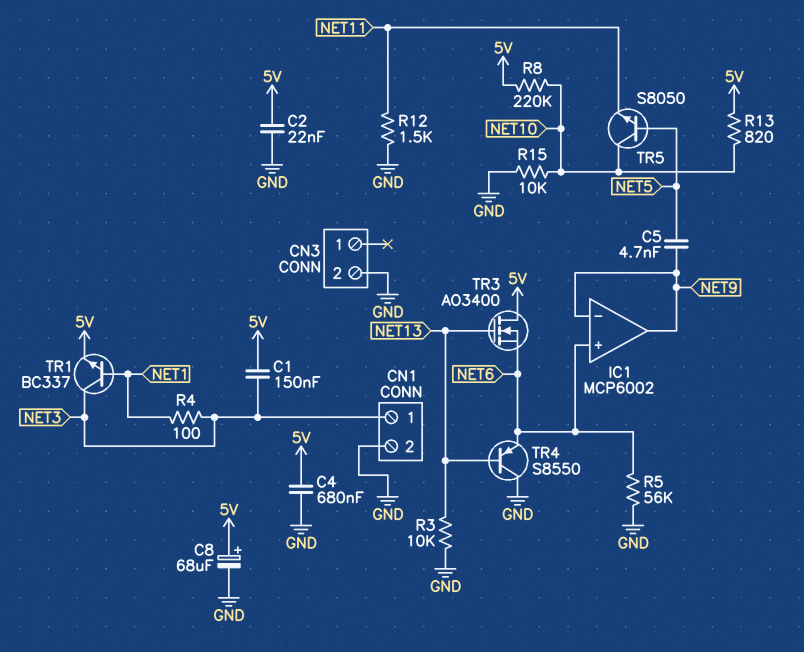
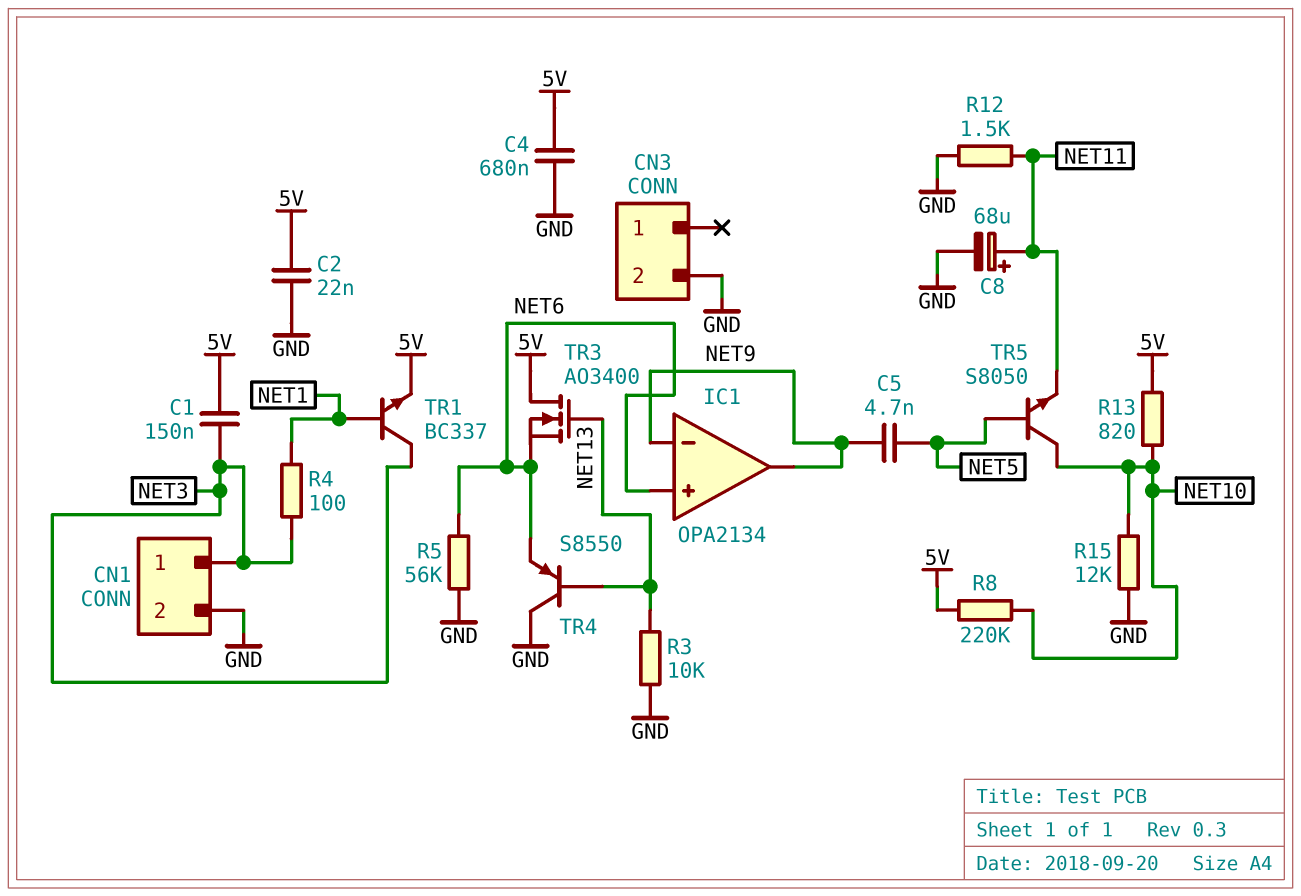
C8: 68uF (plus 5V, minus GND) -> 68uF (plus NET11, minus GND)
IC1: MCP6002 -> OPA2134
R15: 10k (GND, NET10) -> 12k (GND, NET10)

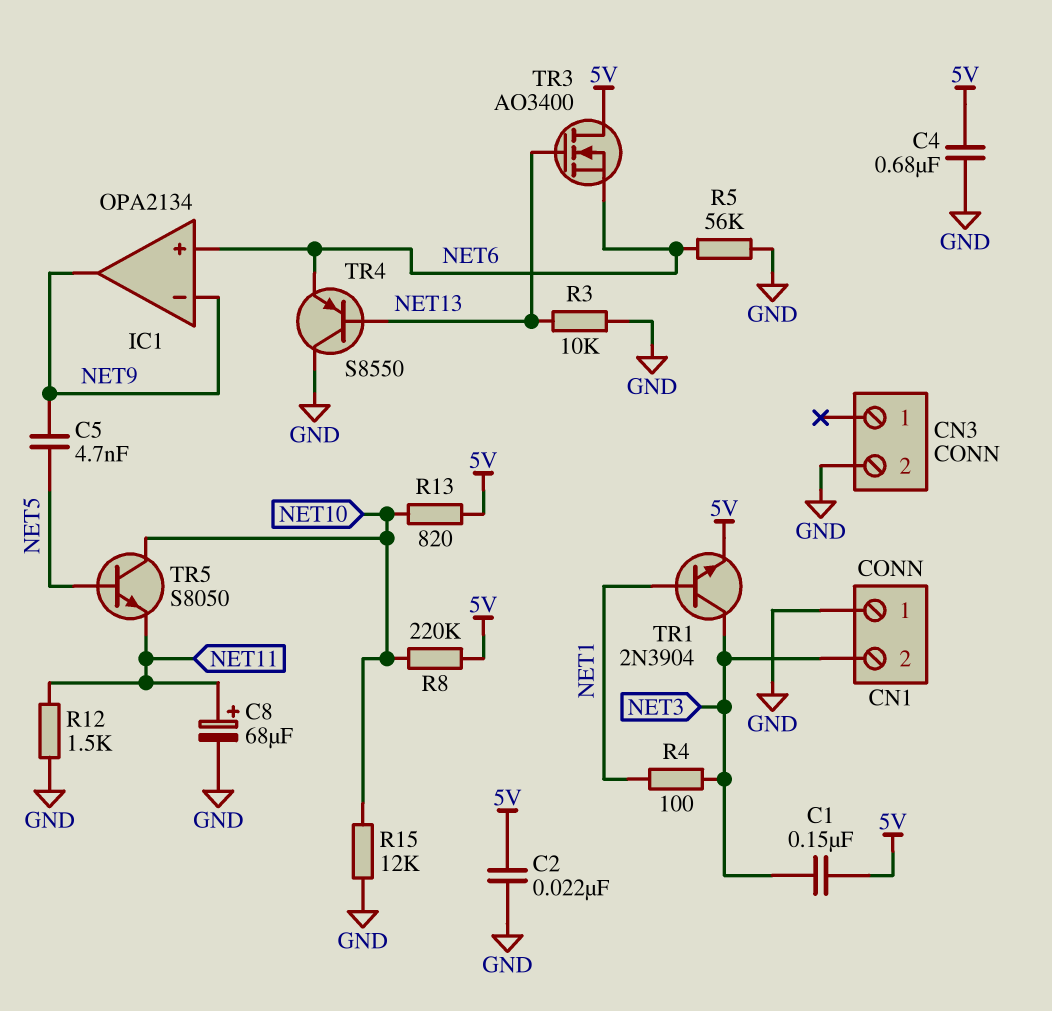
CN1 pin 1: NET3 -> GND
CN1 pin 2: GND -> NET3
TR1: NPN BC337 (B NET1, C NET3, E 5V) -> NPN 2N3904 (B NET1, C NET3, E 5V)

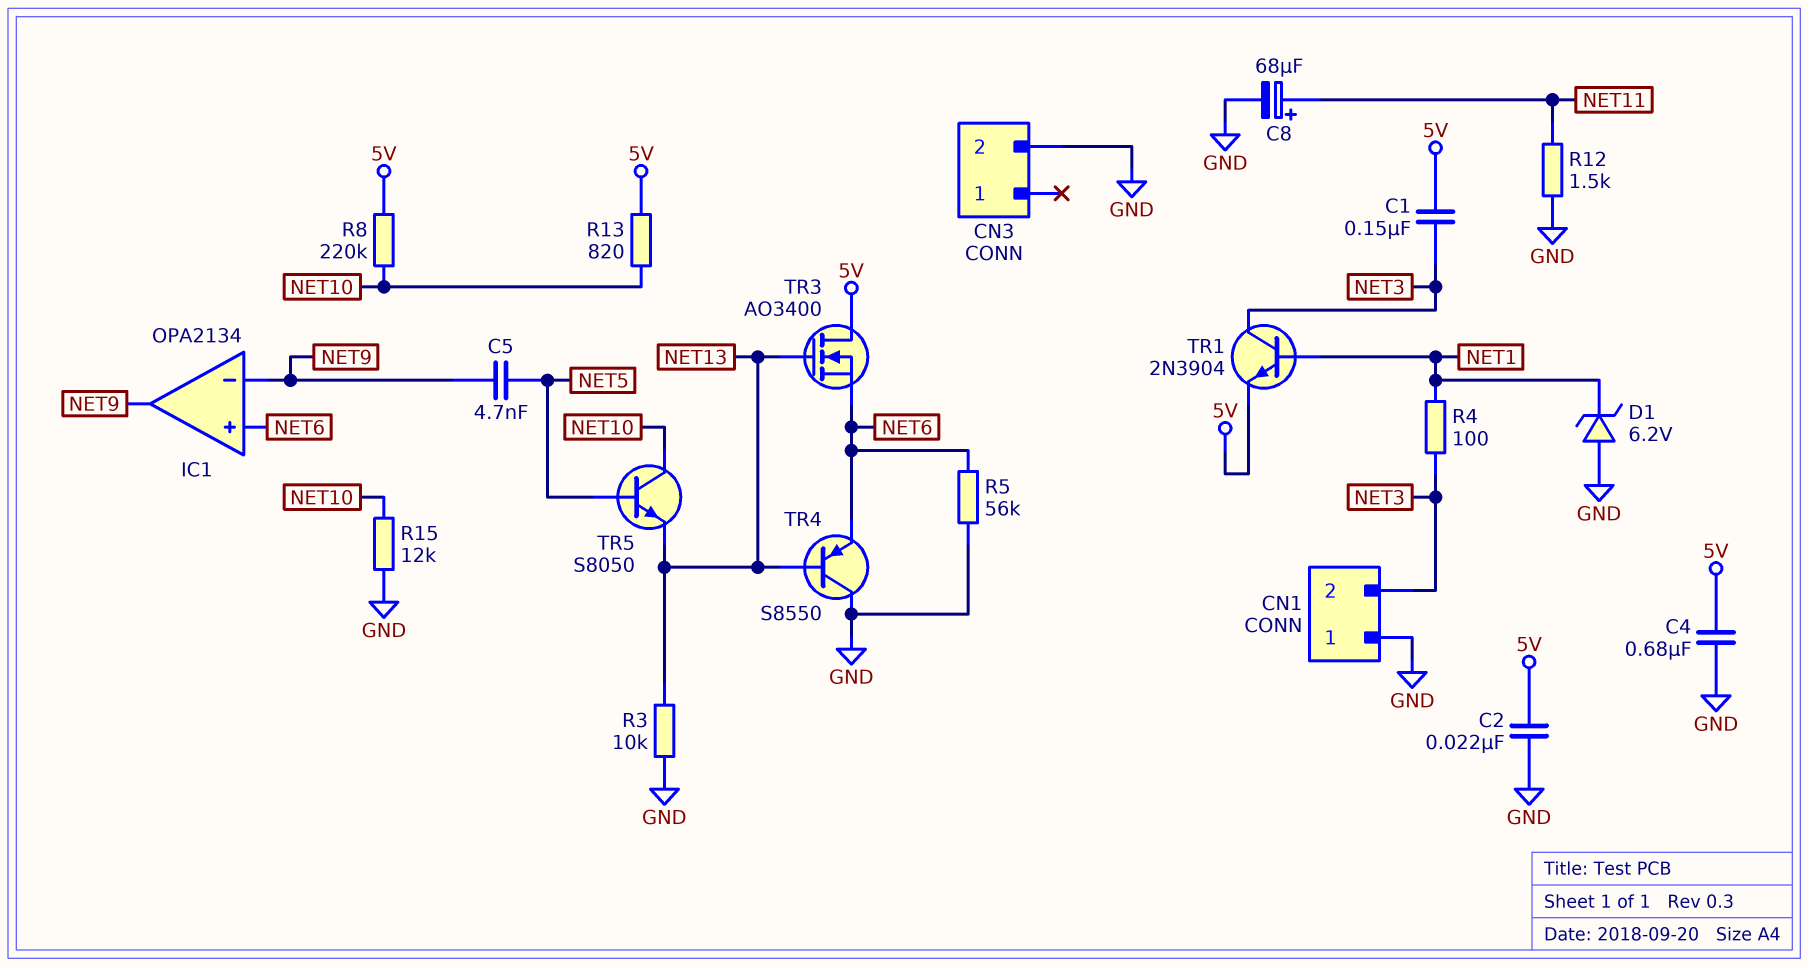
D1: none -> zener 6.2V (A GND, K NET1)
TR5: NPN S8050 (B NET5, C NET10, E NET11) -> NPN S8050 (B NET5, C NET10, E NET13)

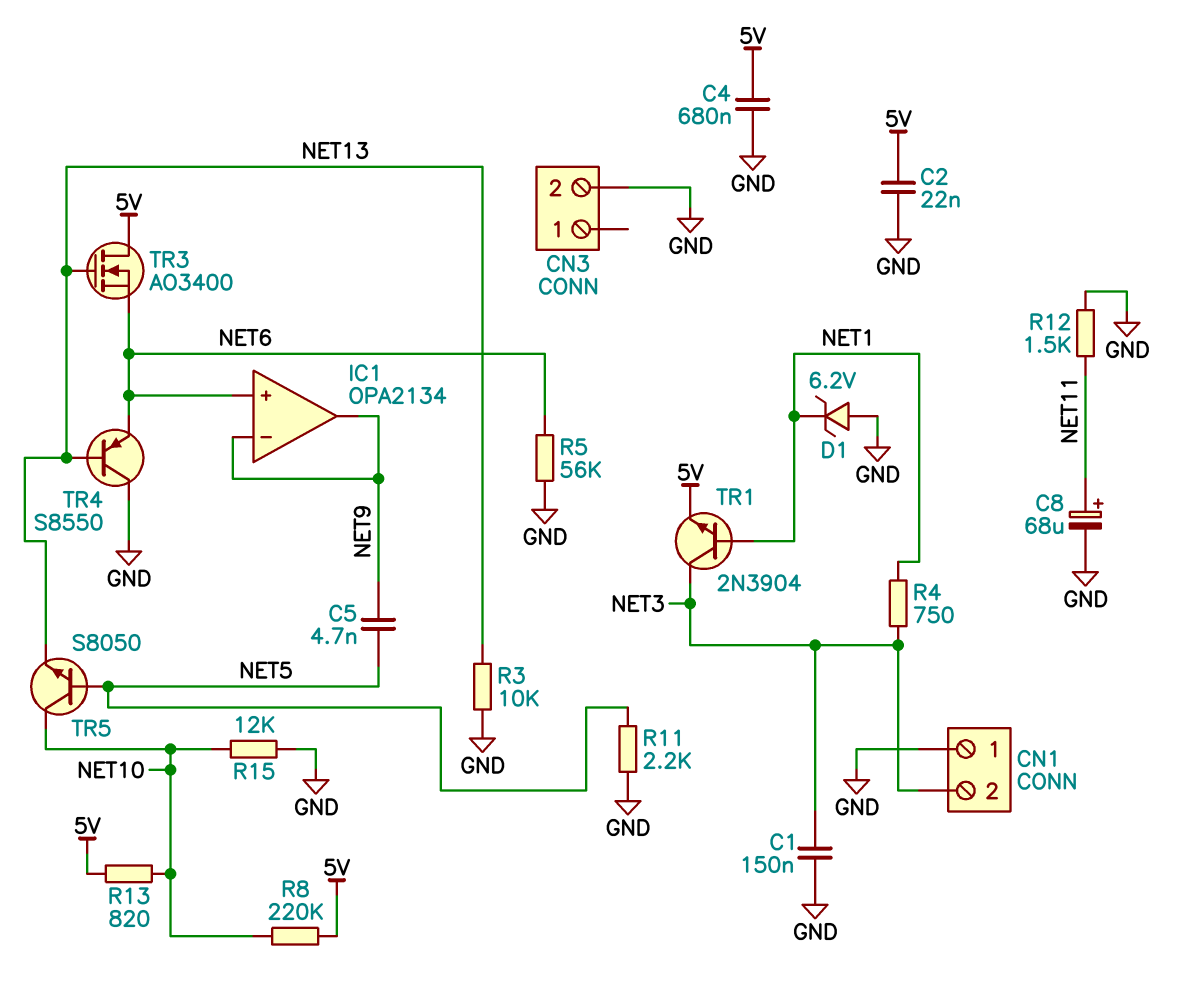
C1: 150nF (5V, NET3) -> 150nF (GND, NET3)
R4: 100 (NET1, NET3) -> 750 (NET1, NET3)
R11: none -> 2.2k (GND, NET5)

